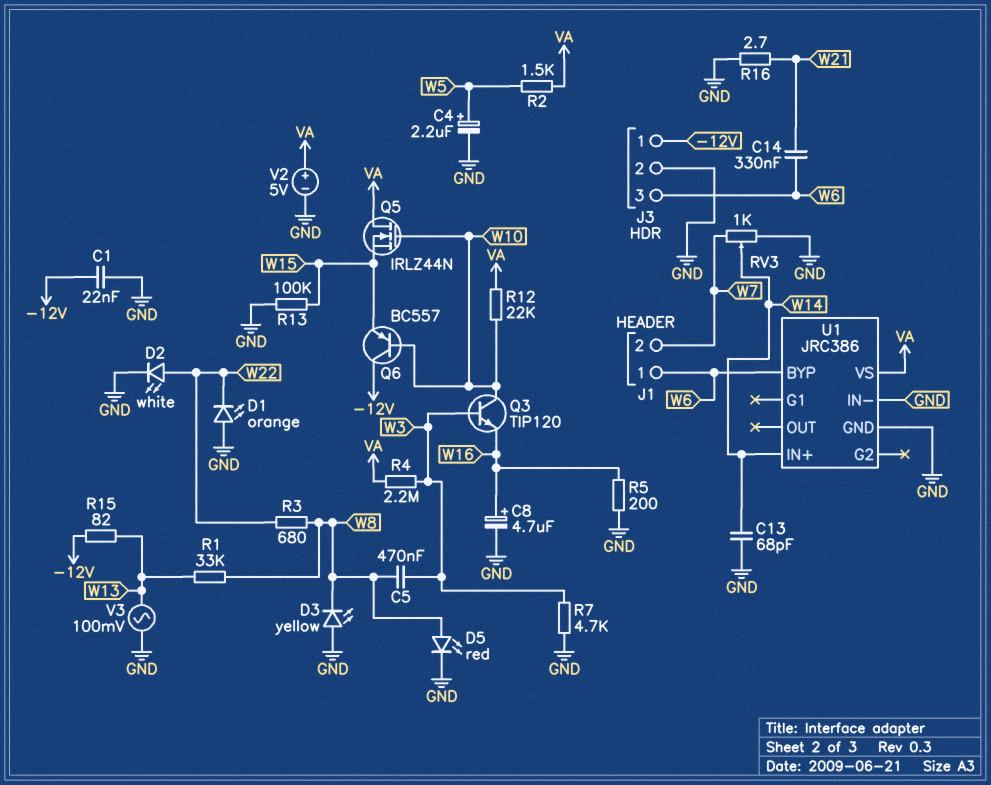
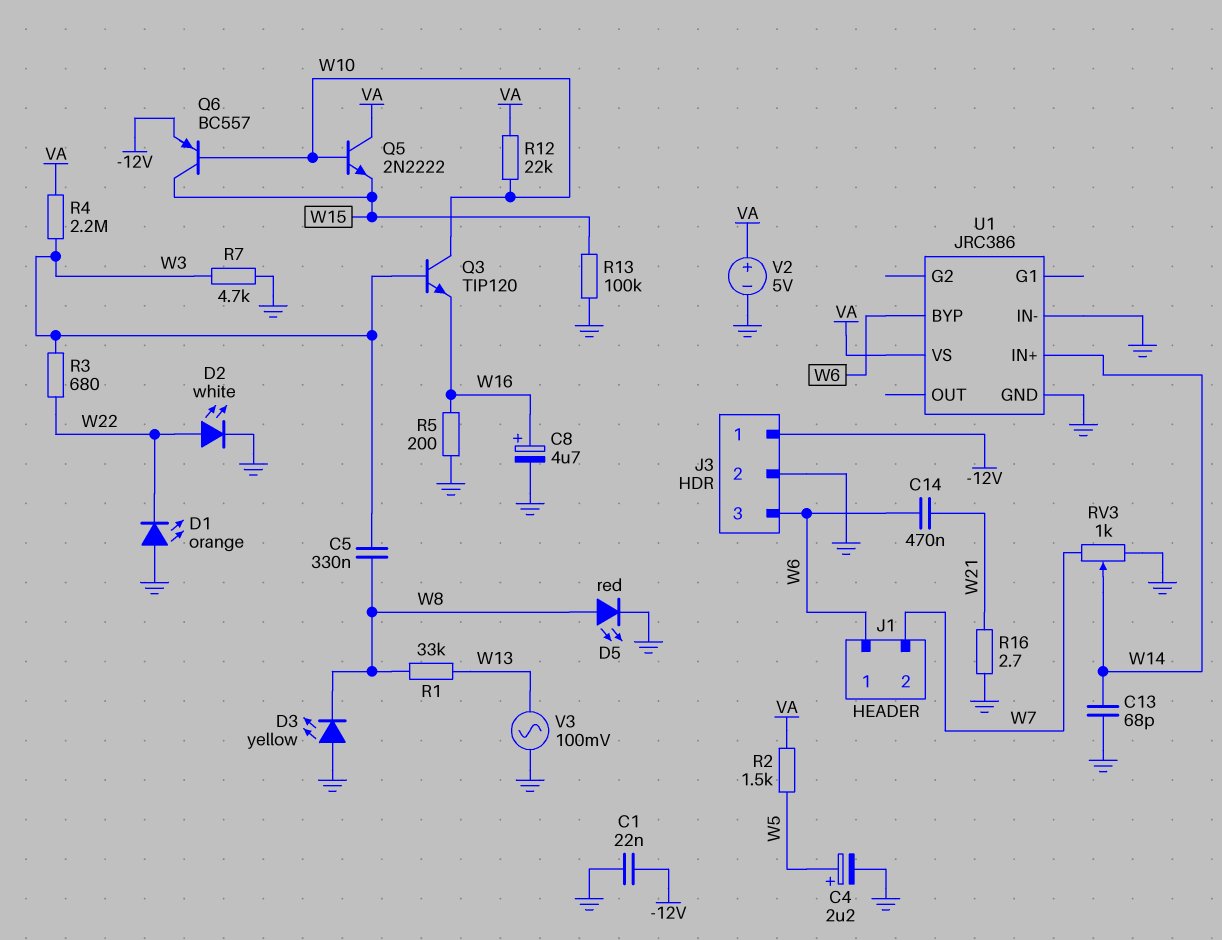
C5: 470nF (W3, W8) -> 330nF (W3, W8)
C14: 330nF (W6, W21) -> 470nF (W6, W21)
Q5: NMOS IRLZ44N (G W10, D VA, S W15) -> NPN 2N2222 (B W10, C VA, E W15)
Q6: PNP BC557 (B W10, C -12V, E W15) -> PNP BC557 (B W10, C W15, E -12V)
R3: 680 (W8, W22) -> 680 (W3, W22)
R15: 82 (-12V, W13) -> none

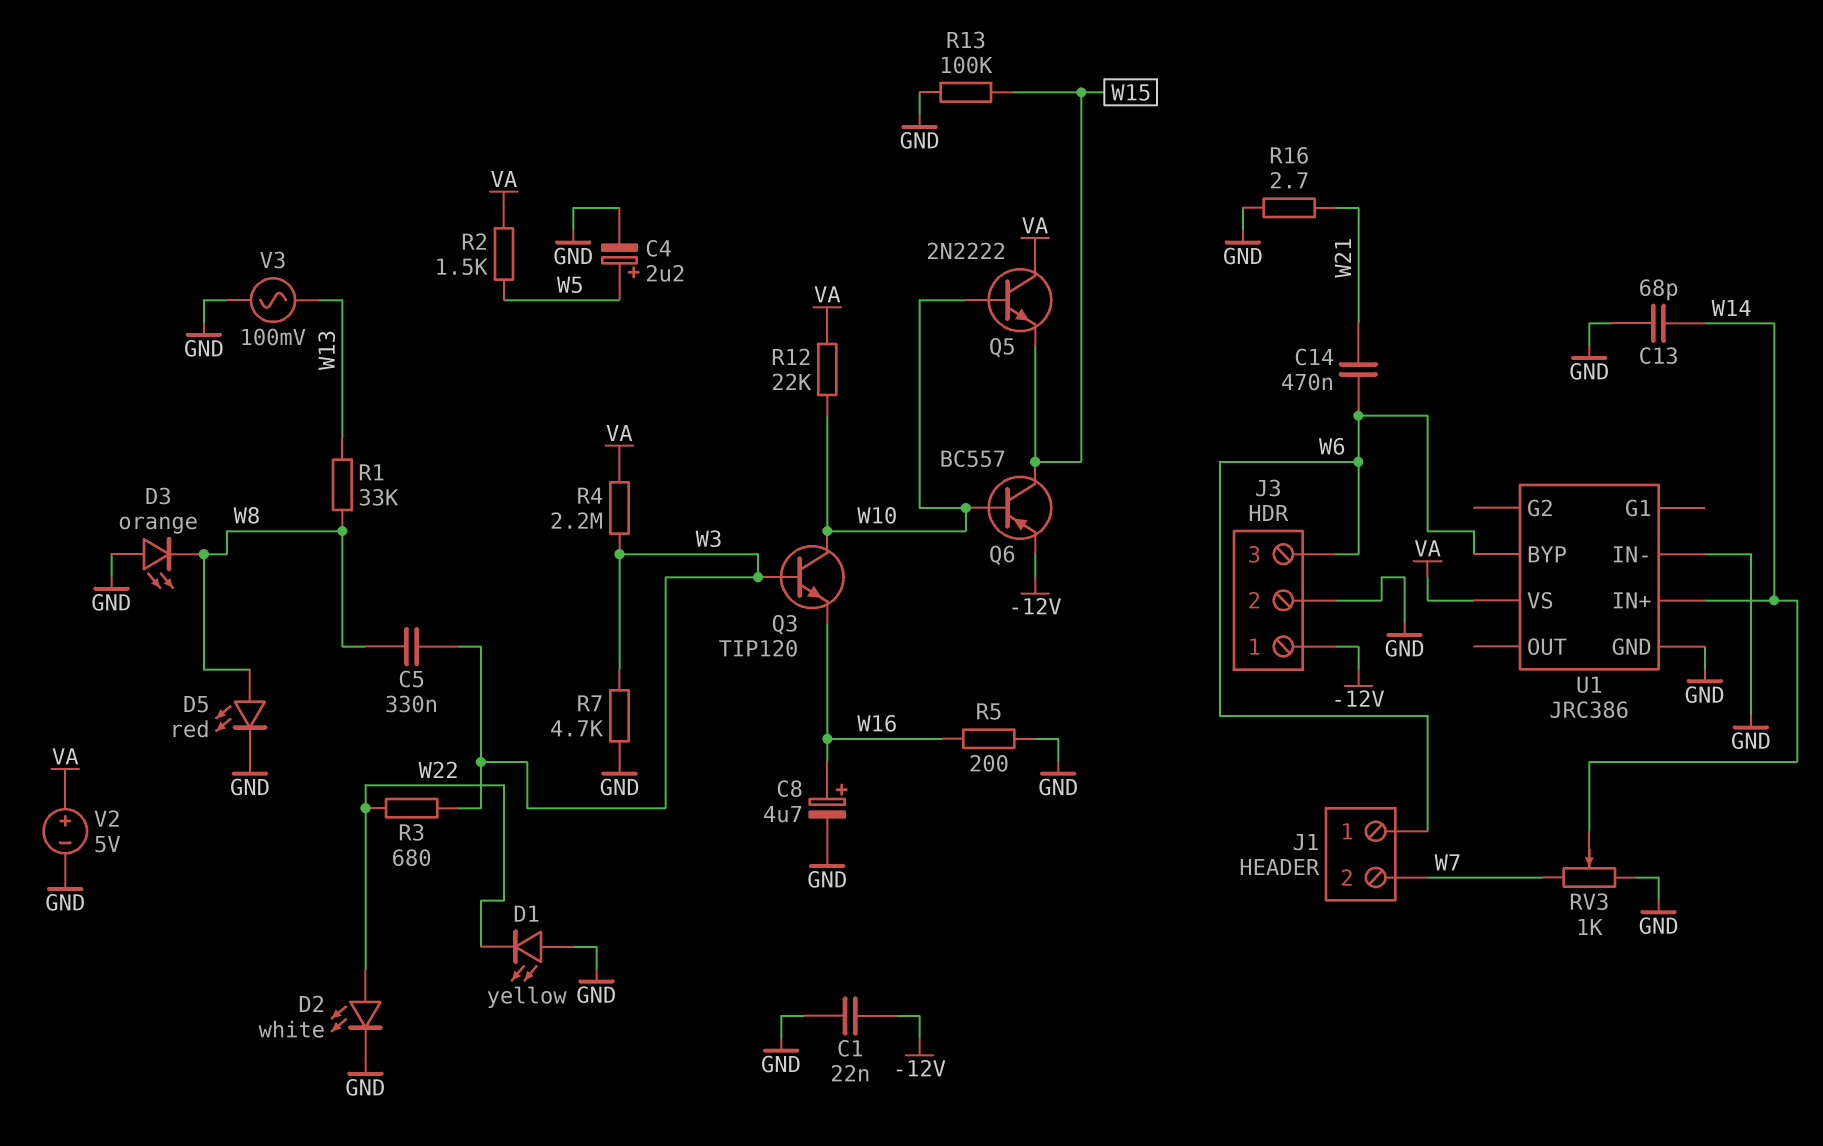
D1: LED orange (A GND, K W22) -> LED yellow (A GND, K W22)
D3: LED yellow (A GND, K W8) -> LED orange (A GND, K W8)

